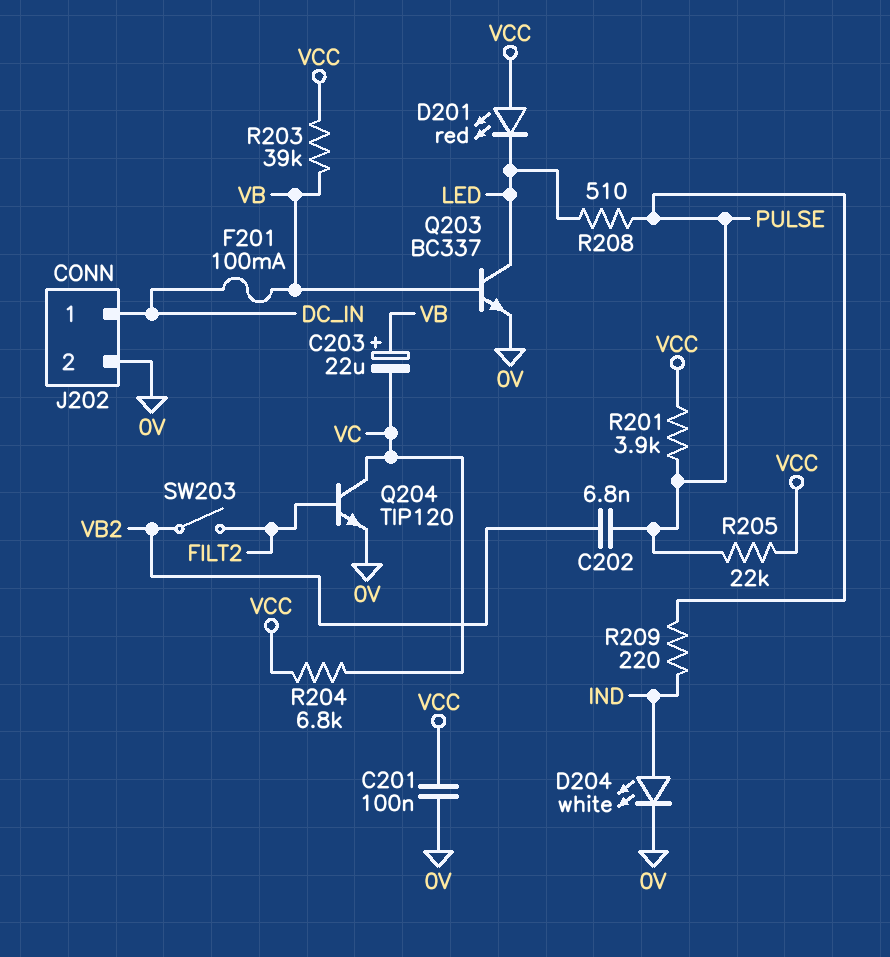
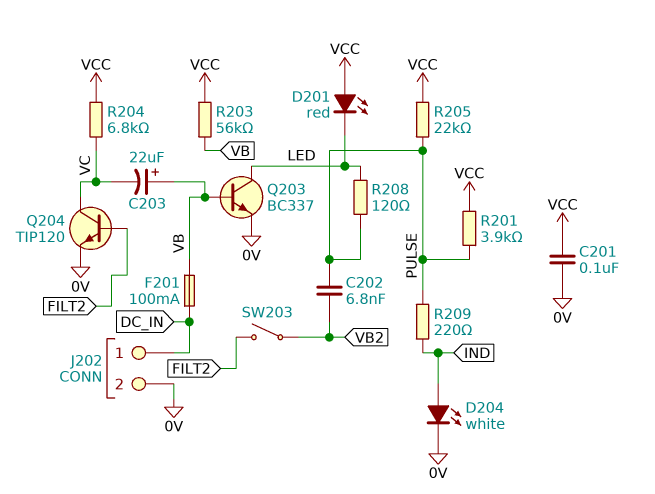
R203: 39k (VB, VCC) -> 56k (VB, VCC)
R208: 510 (LED, PULSE) -> 120 (LED, PULSE)

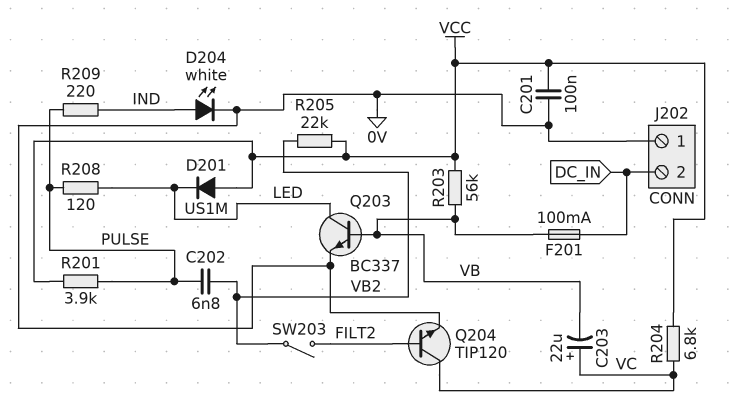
C203: 22uF (plus VB, minus VC) -> 22uF (plus VC, minus VB)
D201: LED red (A VCC, K LED) -> diode US1M (A VCC, K LED)
J202 pin 1: DC_IN -> 0V
J202 pin 2: 0V -> DC_IN
R205: 22k (PULSE, VCC) -> 22k (VB2, VCC)

